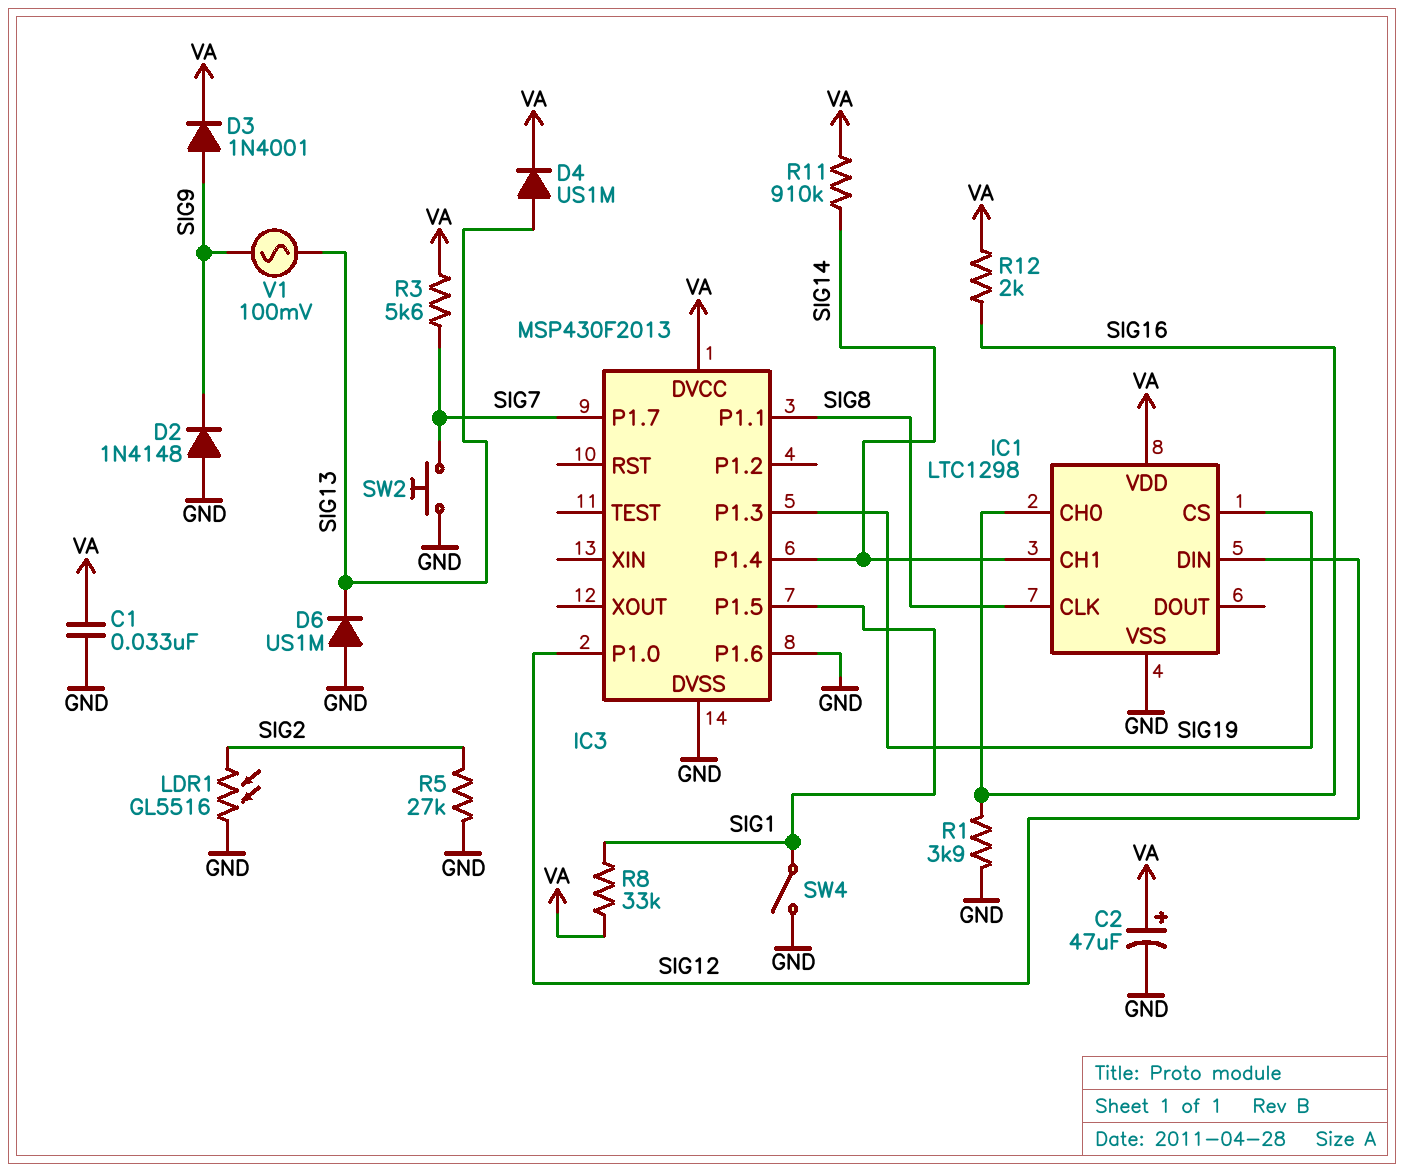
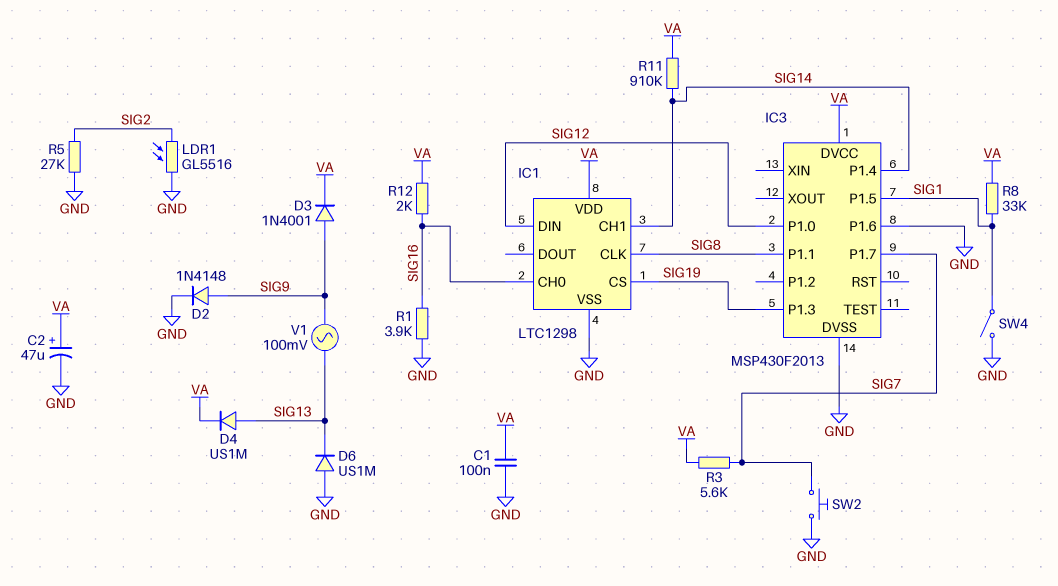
C1: 33nF (GND, VA) -> 100nF (GND, VA)
D2: diode 1N4148 (A GND, K SIG9) -> diode 1N4148 (A SIG9, K GND)

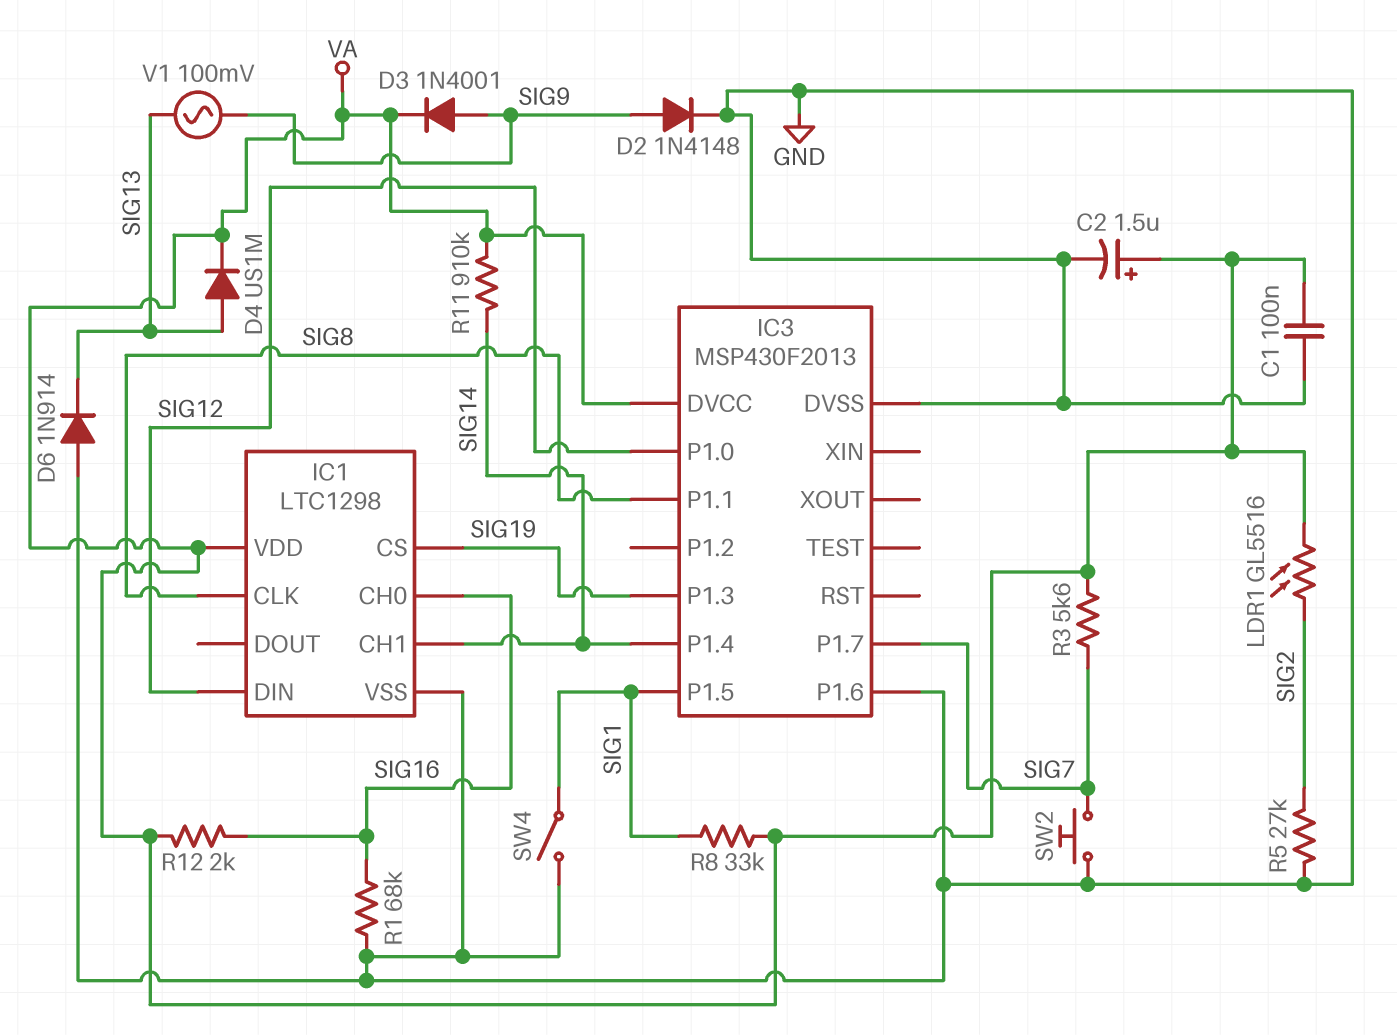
C2: 47uF (plus VA, minus GND) -> 1.5uF (plus VA, minus GND)
D6: diode US1M (A GND, K SIG13) -> diode 1N914 (A GND, K SIG13)
LDR1: GL5516 (GND, SIG2) -> GL5516 (SIG2, VA)
R1: 3.9k (GND, SIG16) -> 68k (GND, SIG16)

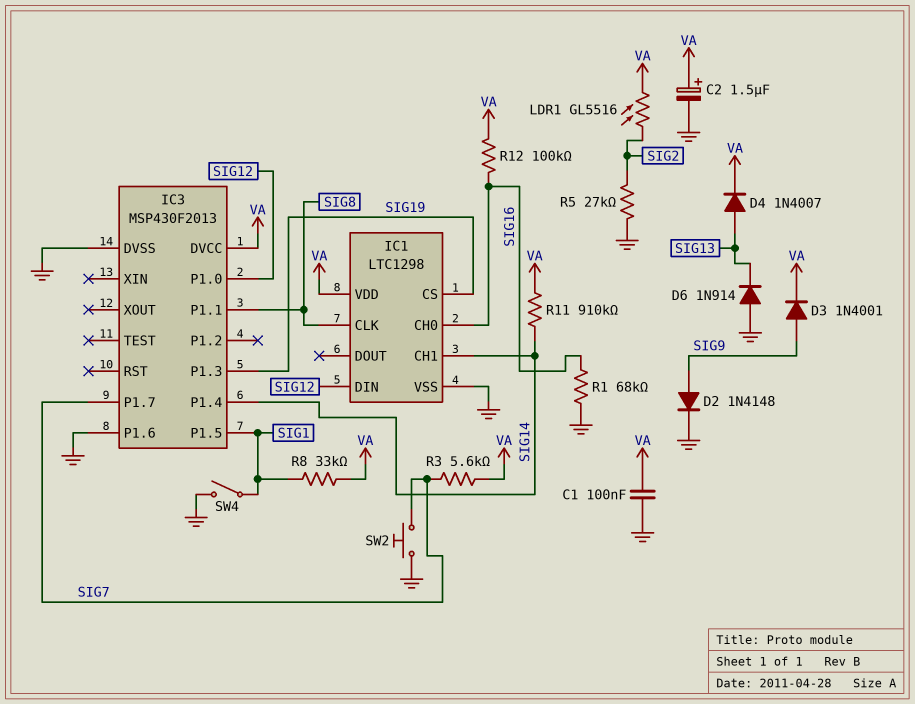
D4: diode US1M (A SIG13, K VA) -> diode 1N4007 (A SIG13, K VA)
R12: 2k (SIG16, VA) -> 100k (SIG16, VA)
V1: AC 100mV (SIG9, SIG13) -> none

